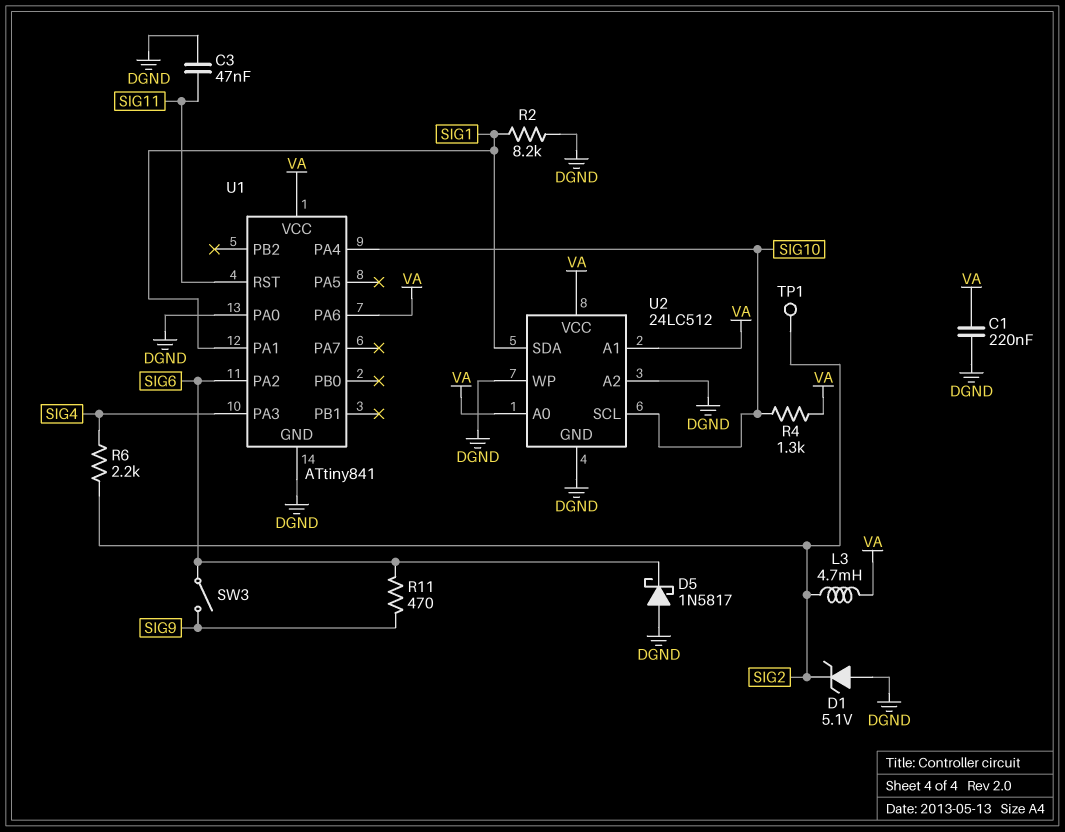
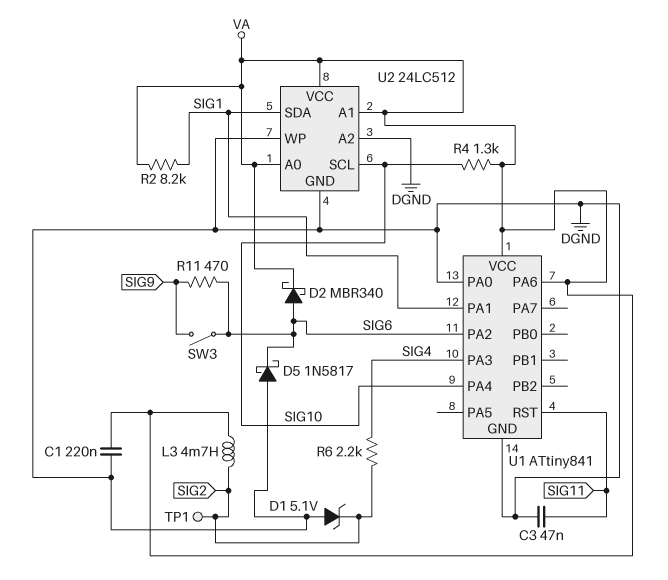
D2: none -> schottky MBR340 (A SIG6, K VA)
R2: 8.2k (DGND, SIG1) -> 8.2k (SIG1, VA)

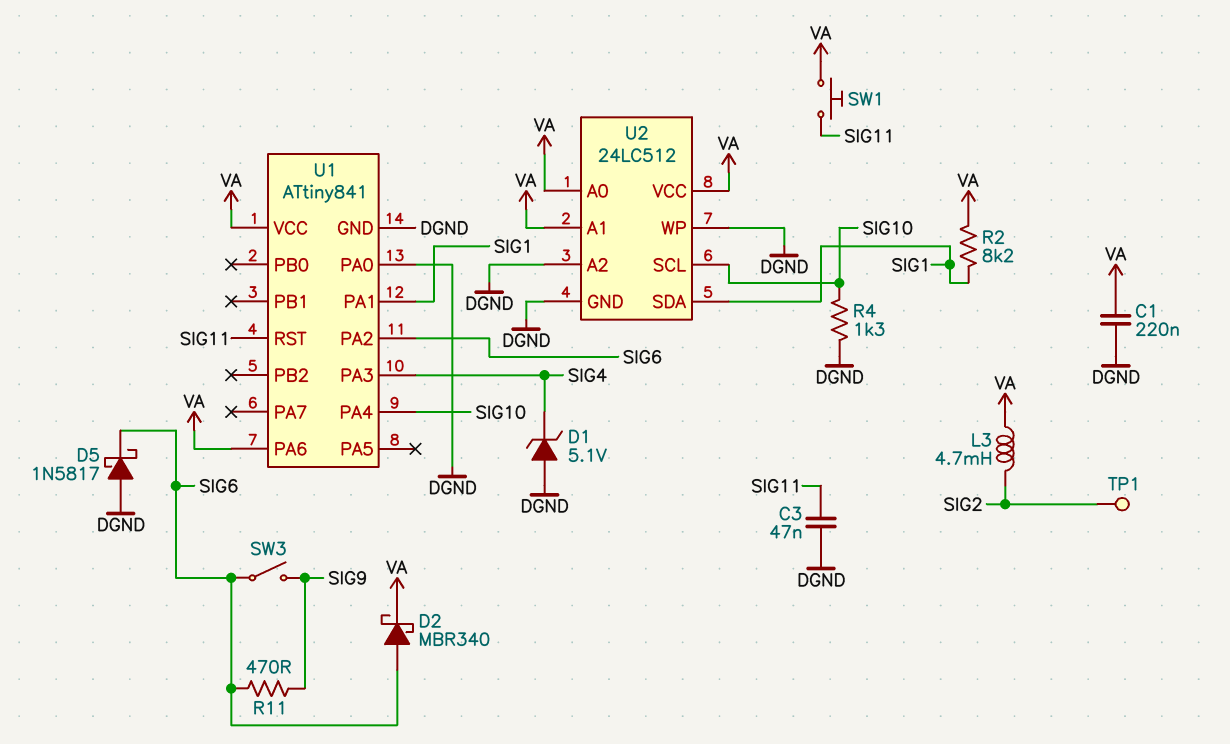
D1: zener 5.1V (A DGND, K SIG2) -> zener 5.1V (A DGND, K SIG4)
R4: 1.3k (SIG10, VA) -> 1.3k (DGND, SIG10)
R6: 2.2k (SIG2, SIG4) -> none
SW1: none -> button (SIG11, VA)

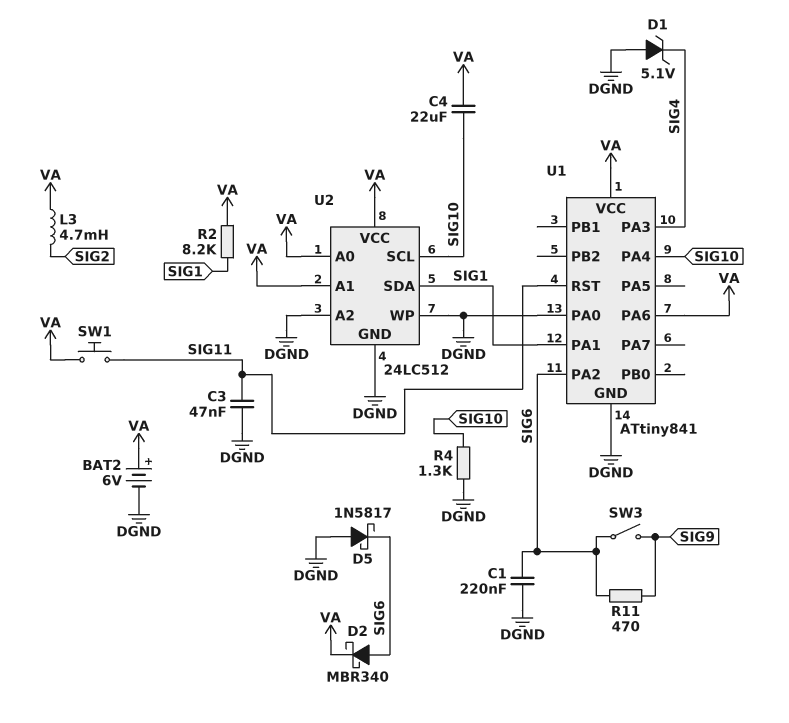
BAT2: none -> 6V (plus VA, minus DGND)
C1: 220nF (DGND, VA) -> 220nF (DGND, SIG6)
C4: none -> 22uF (SIG10, VA)
TP1: test point (SIG2) -> none

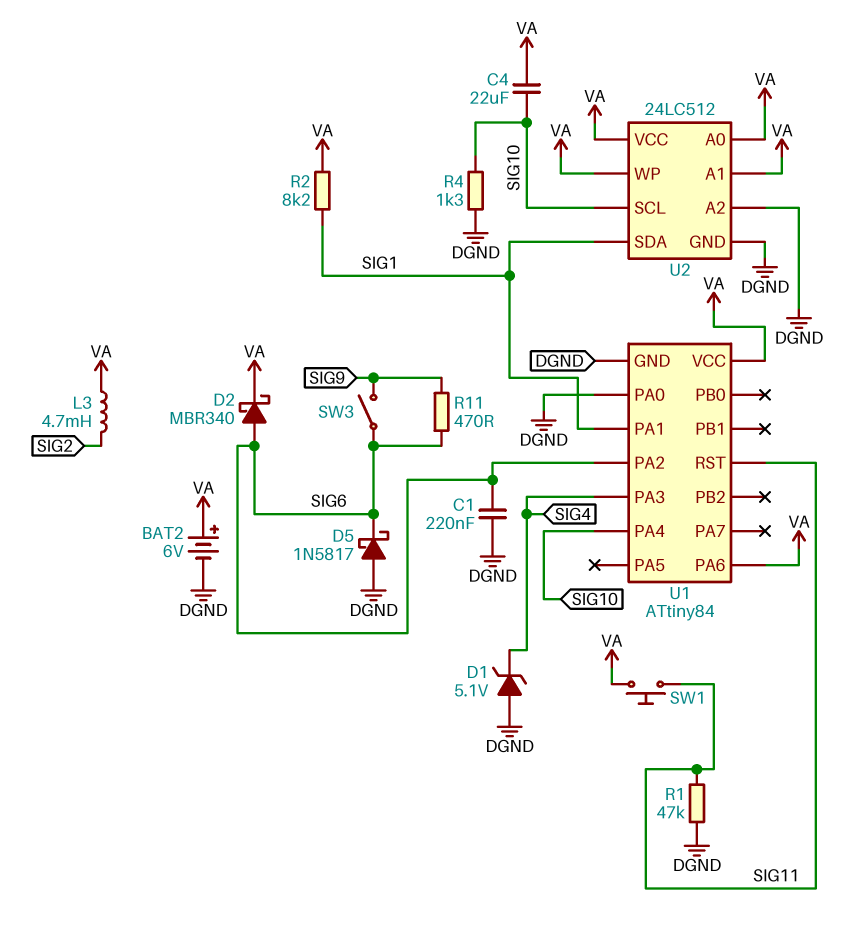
C3: 47nF (DGND, SIG11) -> none
R1: none -> 47k (DGND, SIG11)
U1: ATtiny841 -> ATtiny84
U2 pin WP: DGND -> VA

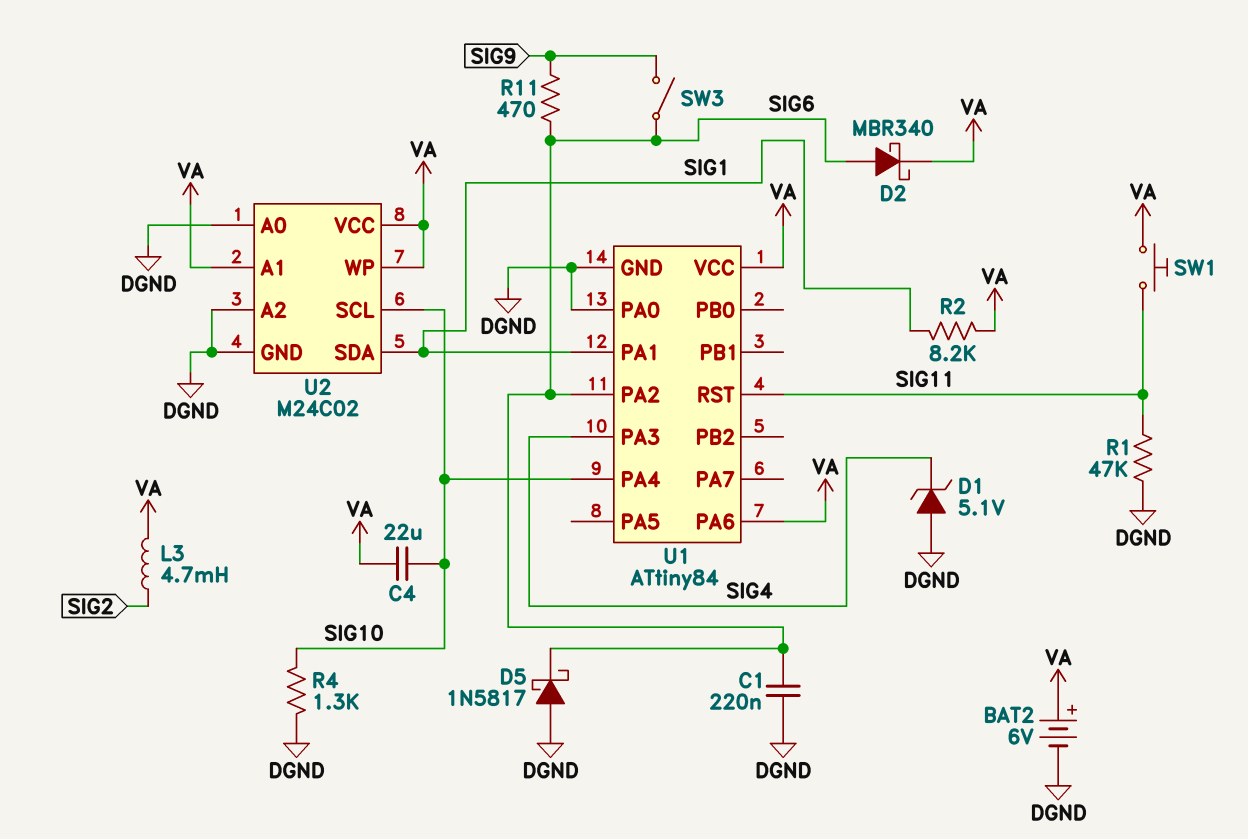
U2: 24LC512 -> M24C02
U2 pin A0: VA -> DGND

